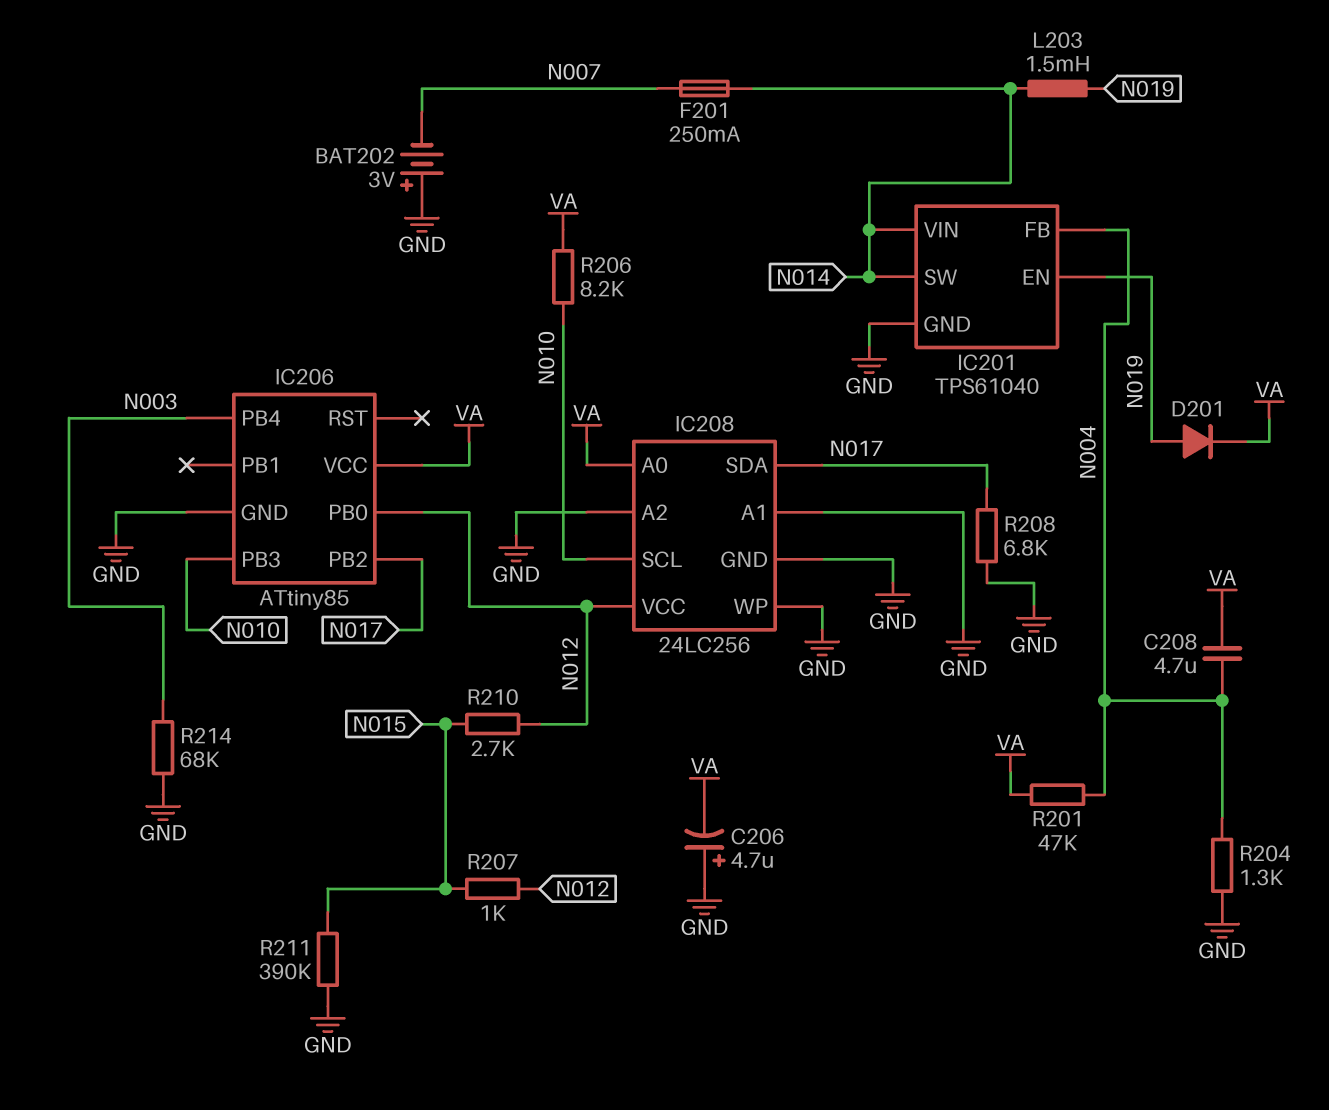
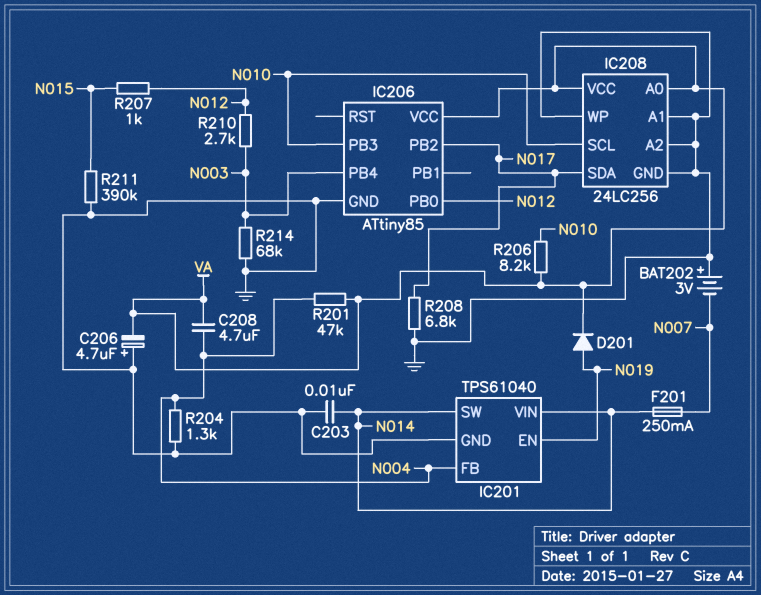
C203: none -> 10nF (GND, N014)
IC208 pin VCC: N012 -> VA
L203: 1.5mH (N014, N019) -> none
R210: 2.7k (N012, N015) -> 2.7k (N003, N012)

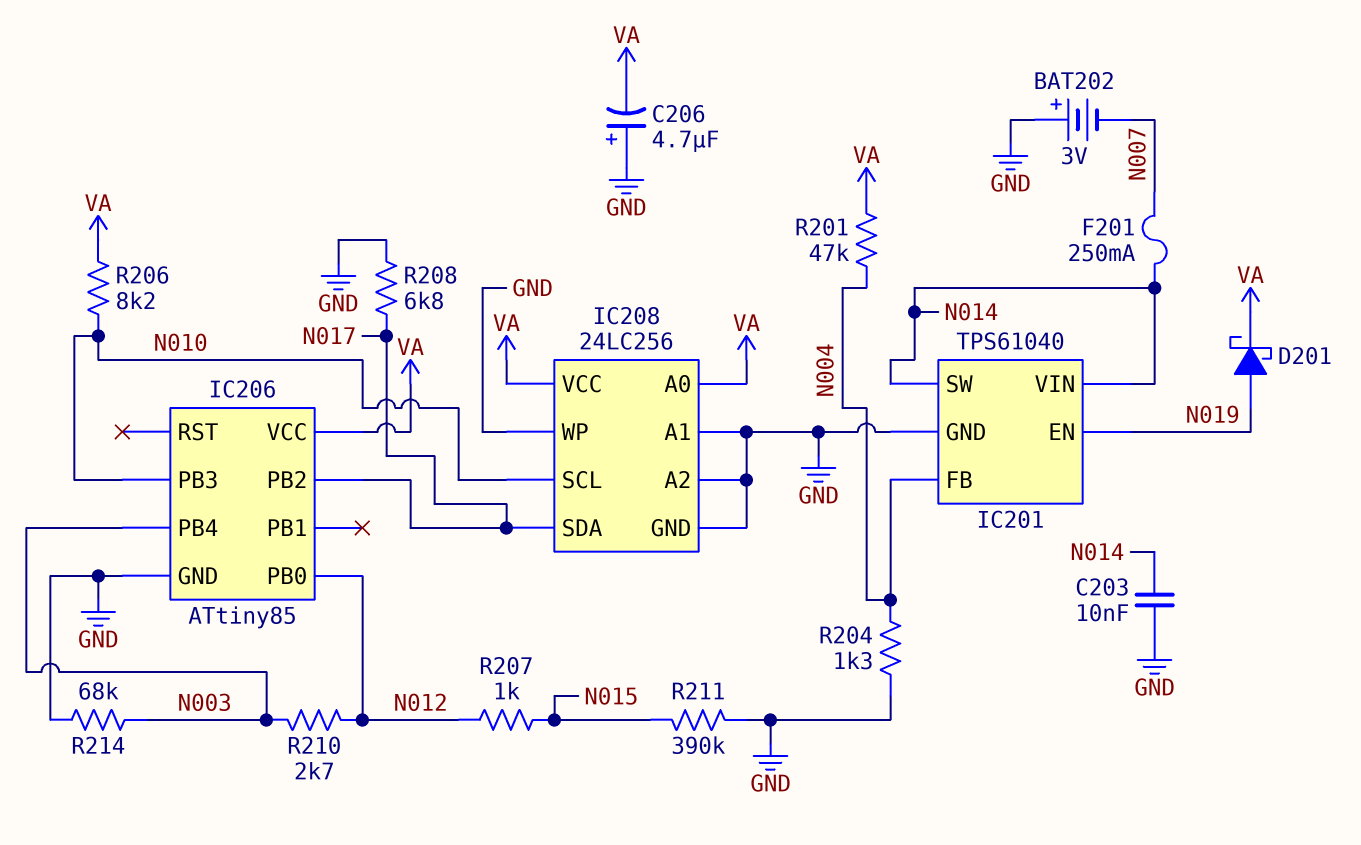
C208: 4.7uF (N004, VA) -> none
D201: diode (A N019, K VA) -> schottky (A N019, K VA)

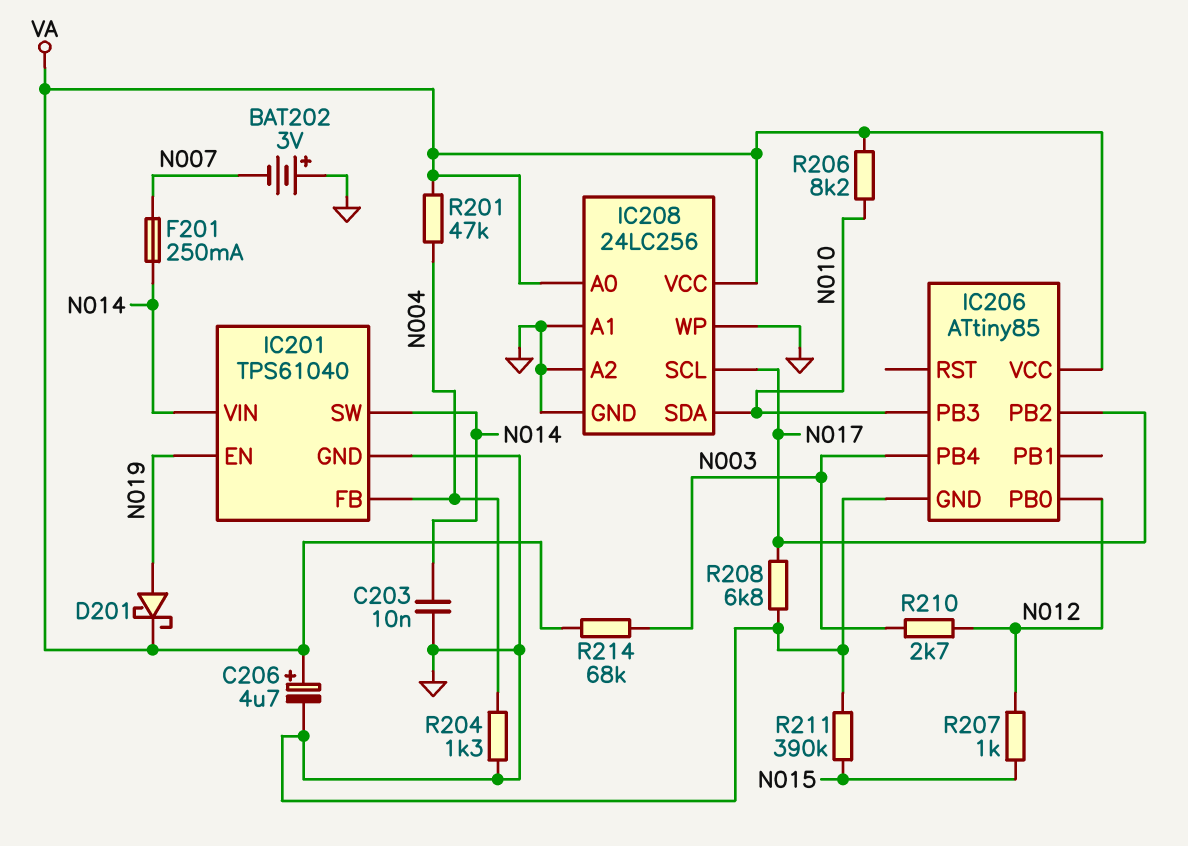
C206: 4.7uF (plus GND, minus VA) -> 4.7uF (plus VA, minus GND)
IC208 pin SCL: N010 -> N017
IC208 pin SDA: N017 -> N010
R214: 68k (GND, N003) -> 68k (N003, VA)

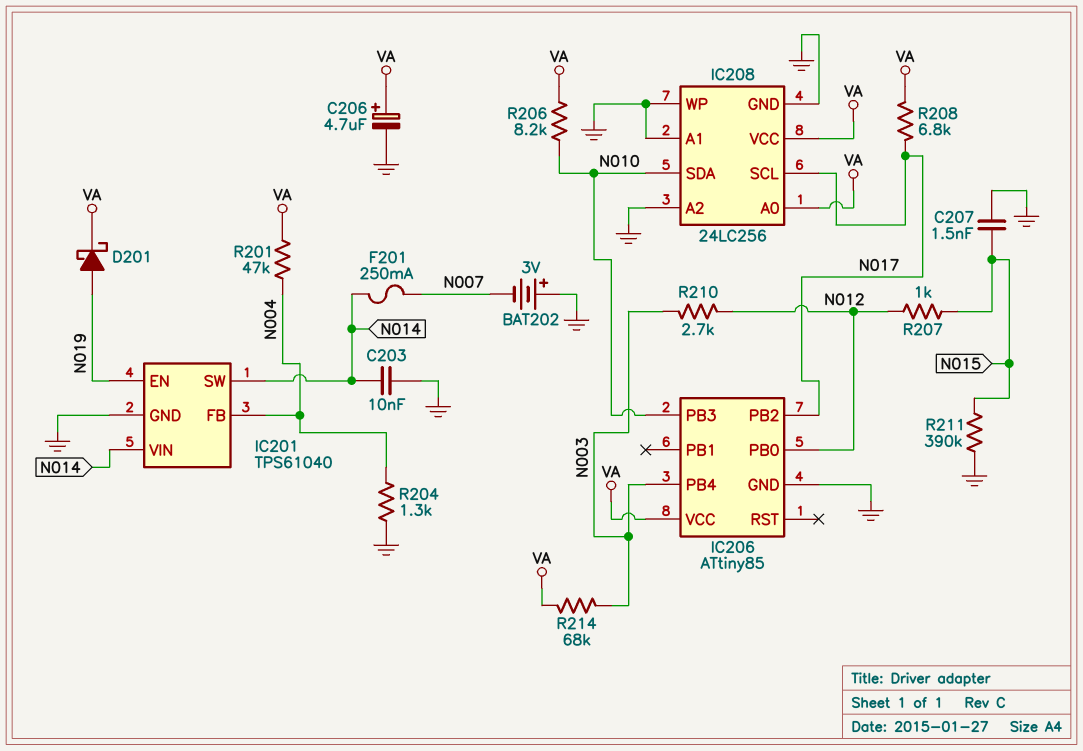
C207: none -> 1.5nF (GND, N015)
R208: 6.8k (GND, N017) -> 6.8k (N017, VA)

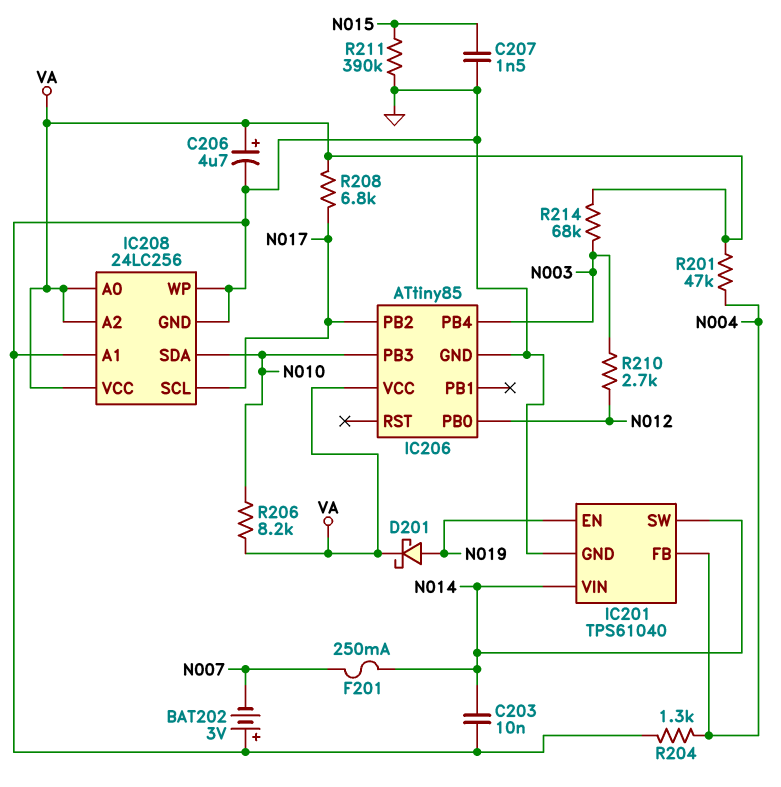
IC208 pin A2: GND -> VA
R207: 1k (N012, N015) -> none

